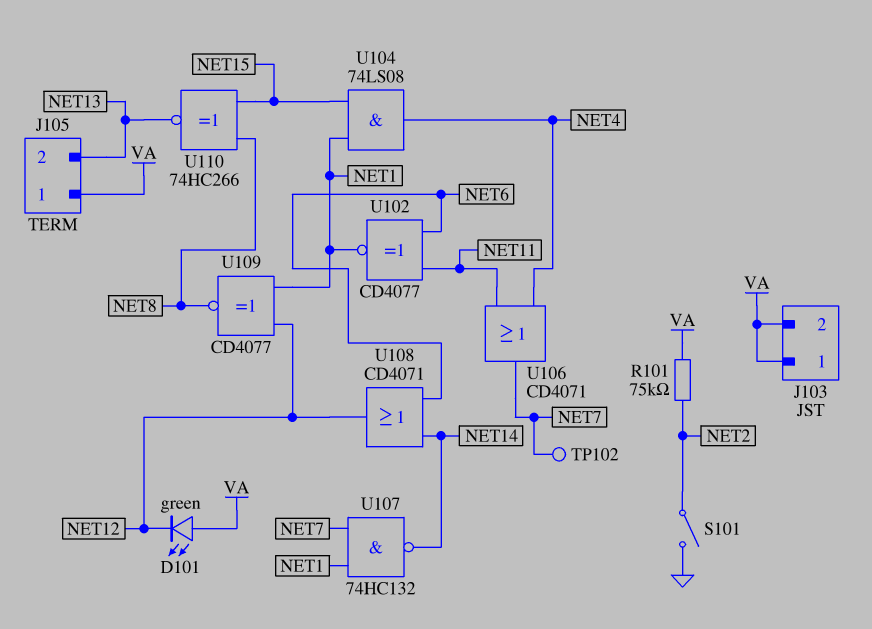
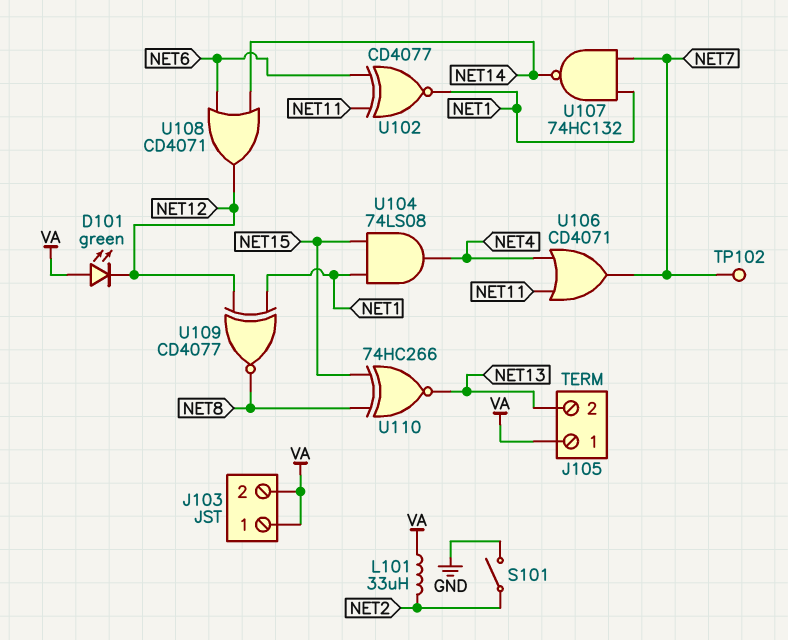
L101: none -> 33uH (NET2, VA)
R101: 75k (NET2, VA) -> none

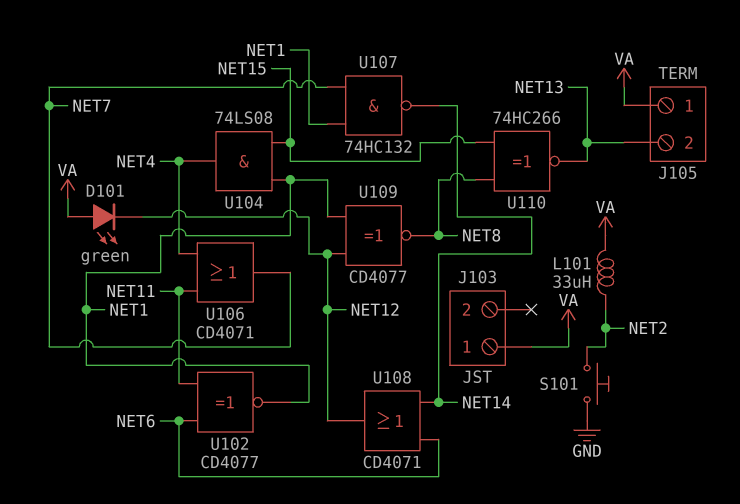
J103 pin 2: VA -> none
S101: switch (GND, NET2) -> button (GND, NET2)
TP102: test point (NET7) -> none

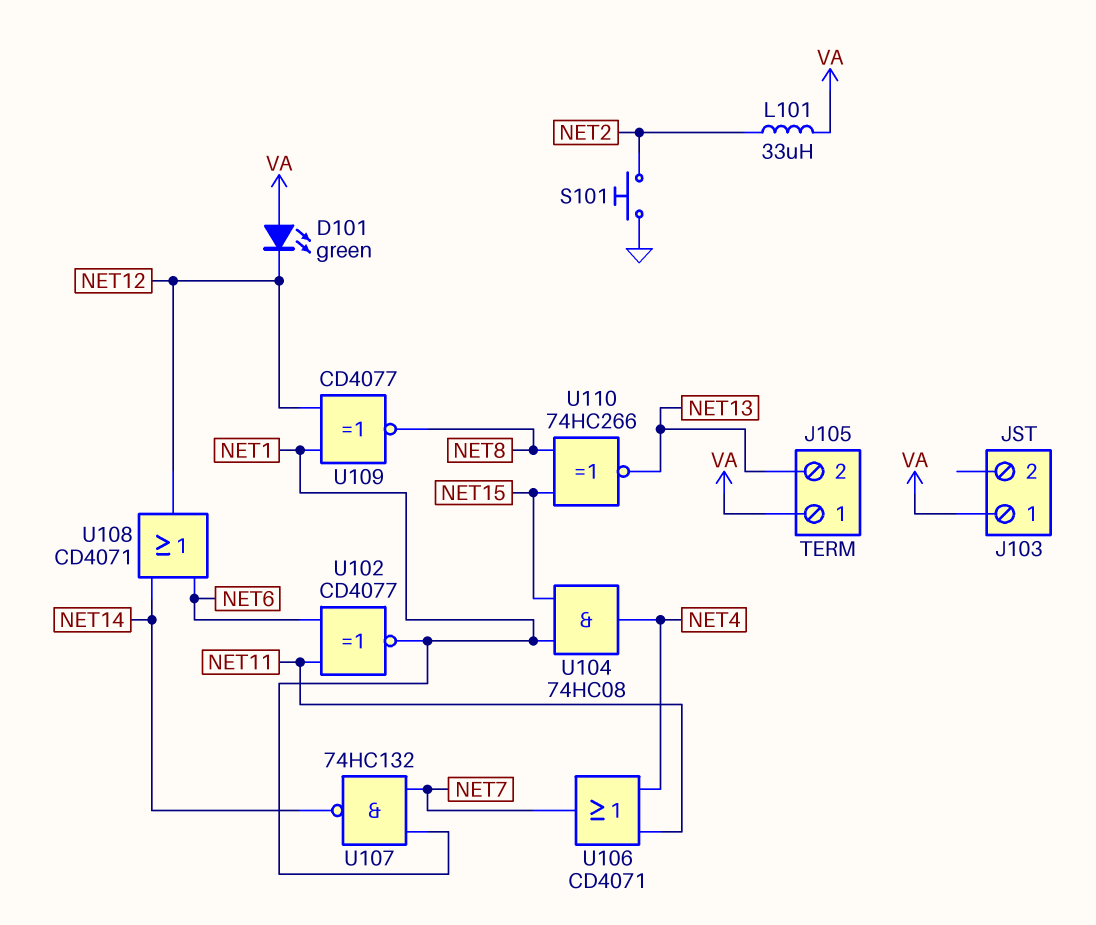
U104: AND 74LS08 (in NET1, in NET15, out NET4) -> AND 74HC08 (in NET1, in NET15, out NET4)

